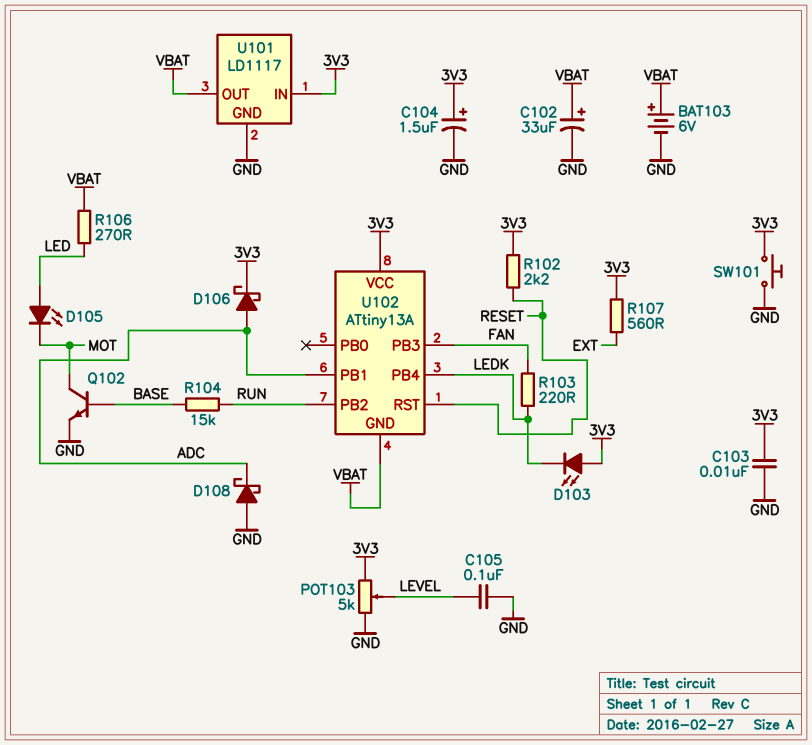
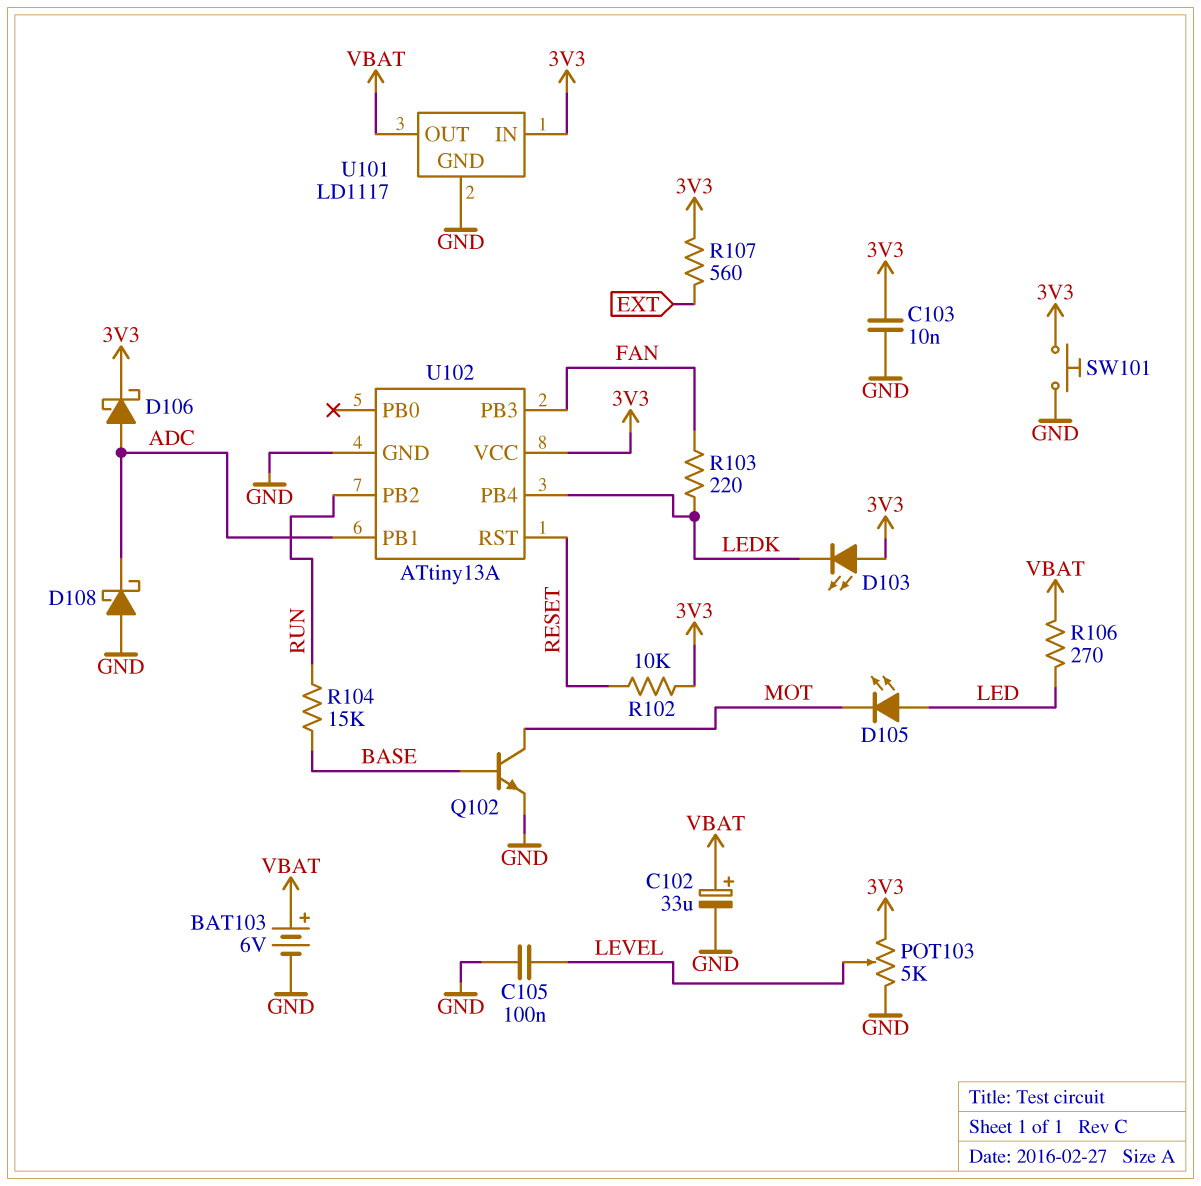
C104: 1.5uF (plus 3V3, minus GND) -> none
R102: 2.2k (3V3, RESET) -> 10k (3V3, RESET)
U102 pin GND: VBAT -> GND

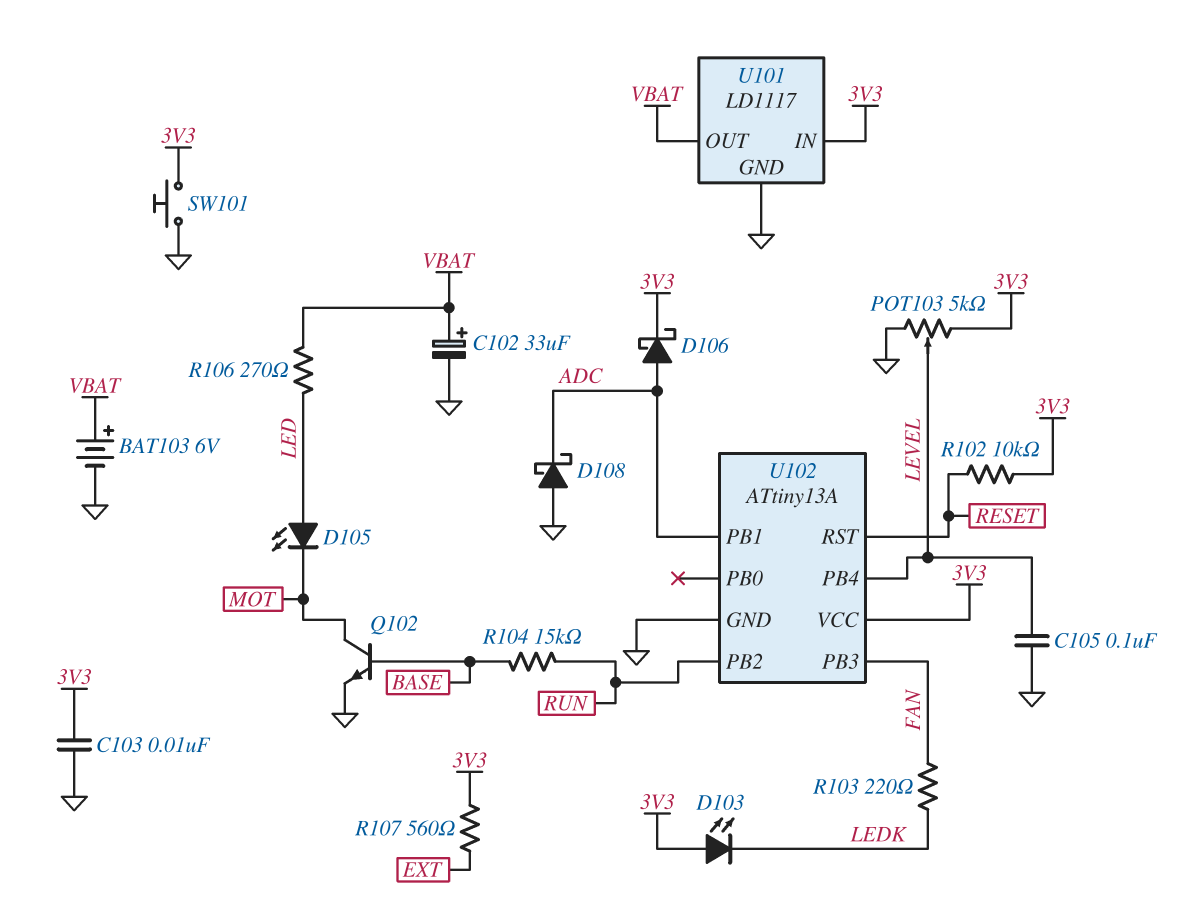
U102 pin PB4: LEDK -> LEVEL

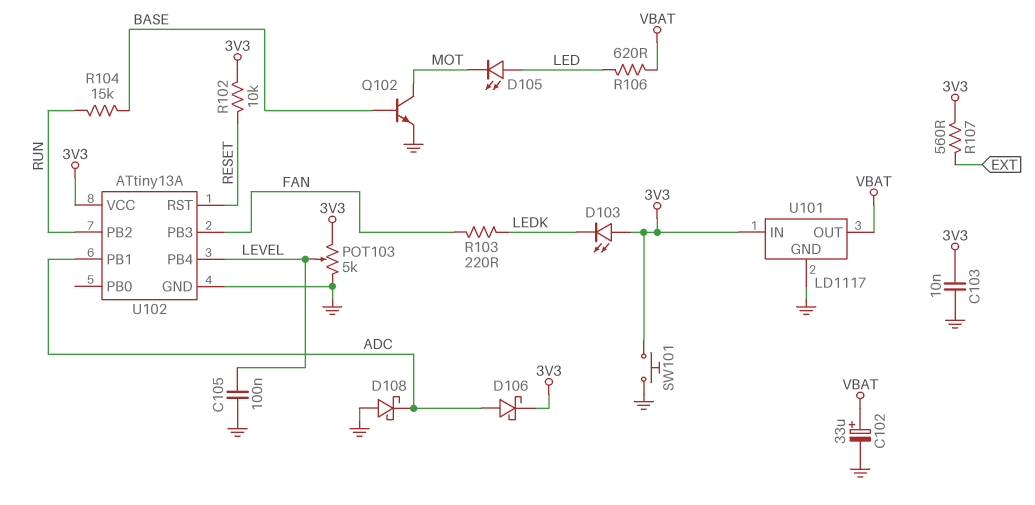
BAT103: 6V (plus VBAT, minus GND) -> none
R106: 270 (LED, VBAT) -> 620 (LED, VBAT)

